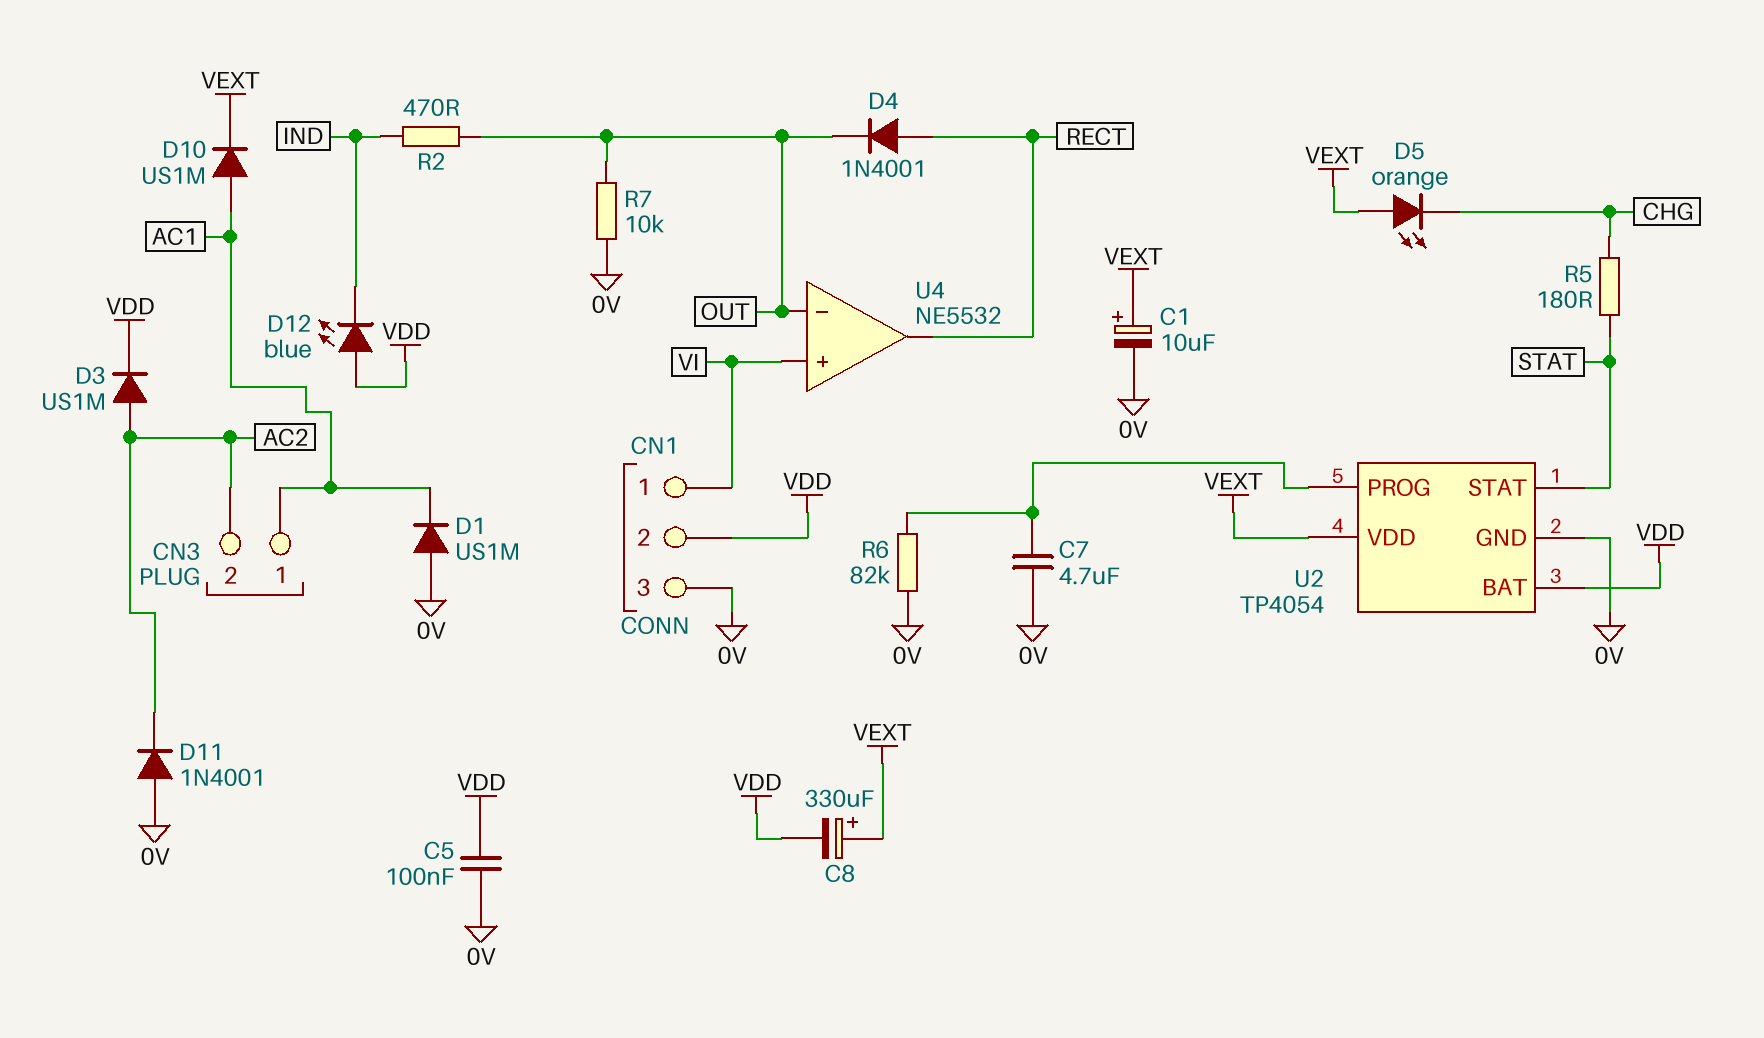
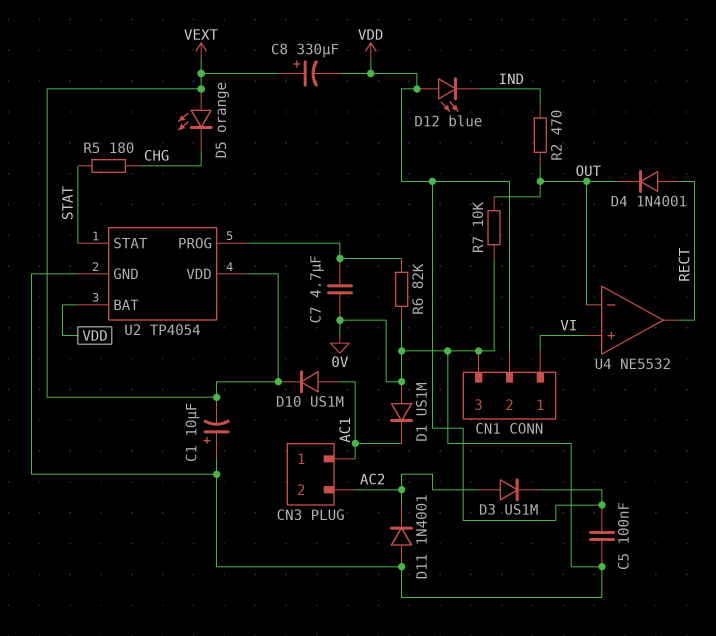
C1: 10uF (plus VEXT, minus 0V) -> 10uF (plus 0V, minus VEXT)

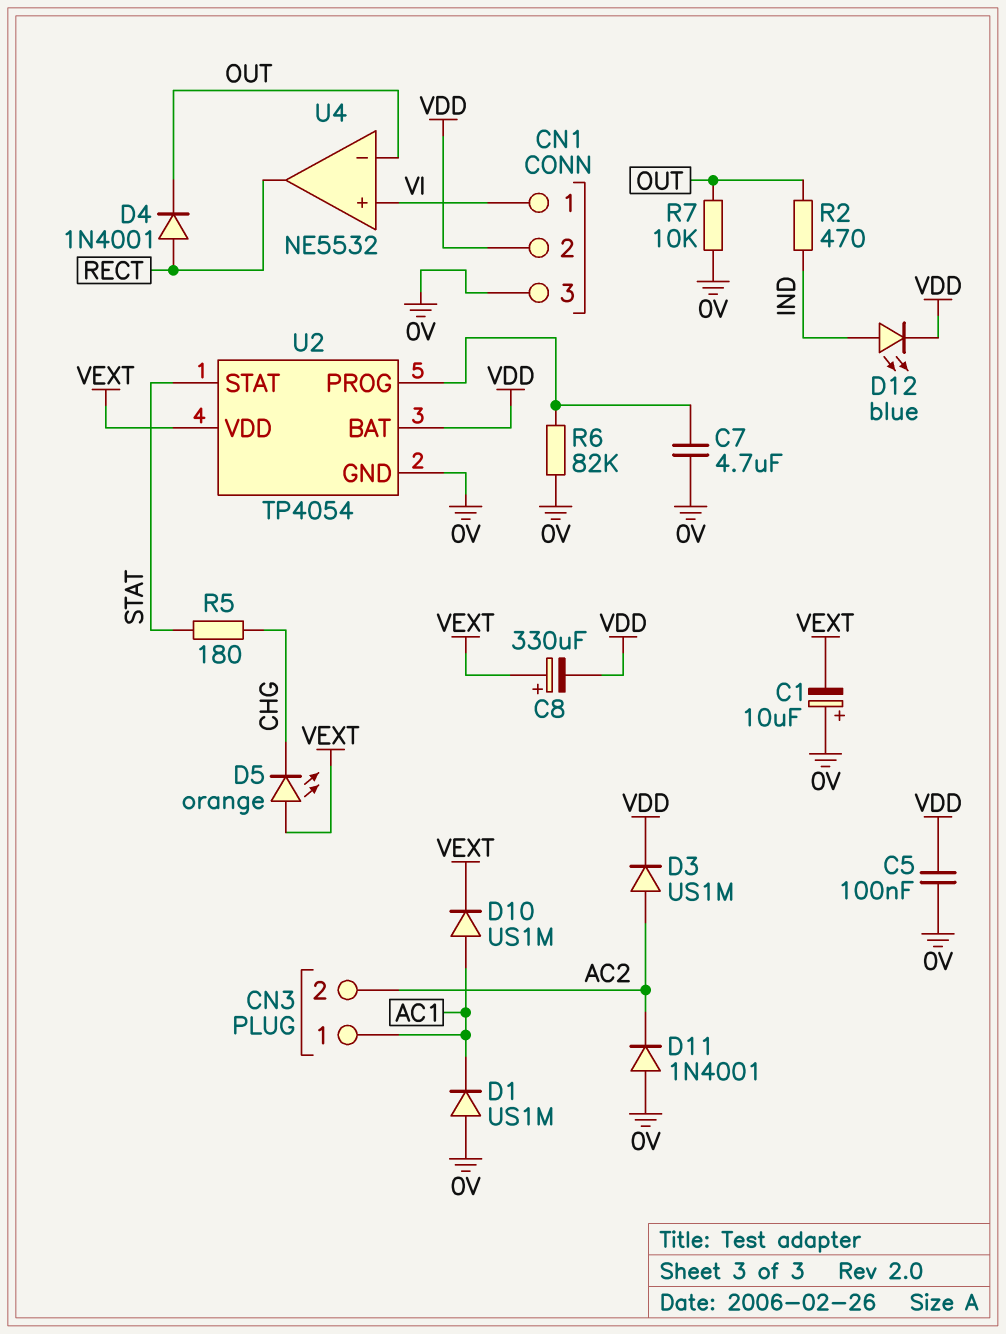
D12: LED blue (A VDD, K IND) -> LED blue (A IND, K VDD)

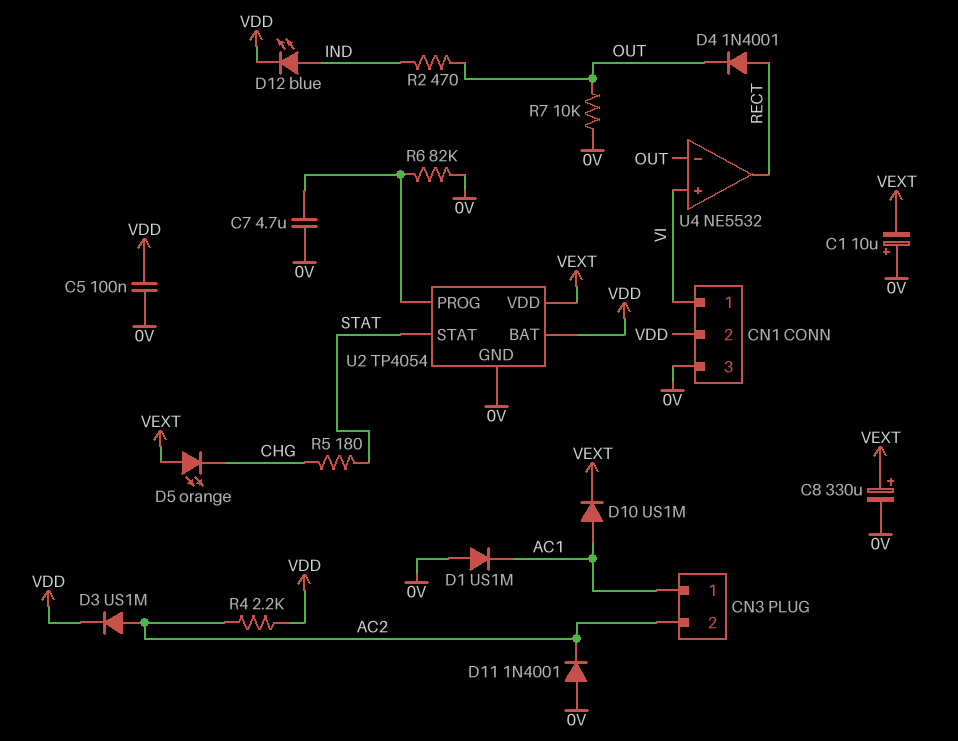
C8: 330uF (plus VEXT, minus VDD) -> 330uF (plus VEXT, minus 0V)
R4: none -> 2.2k (AC2, VDD)

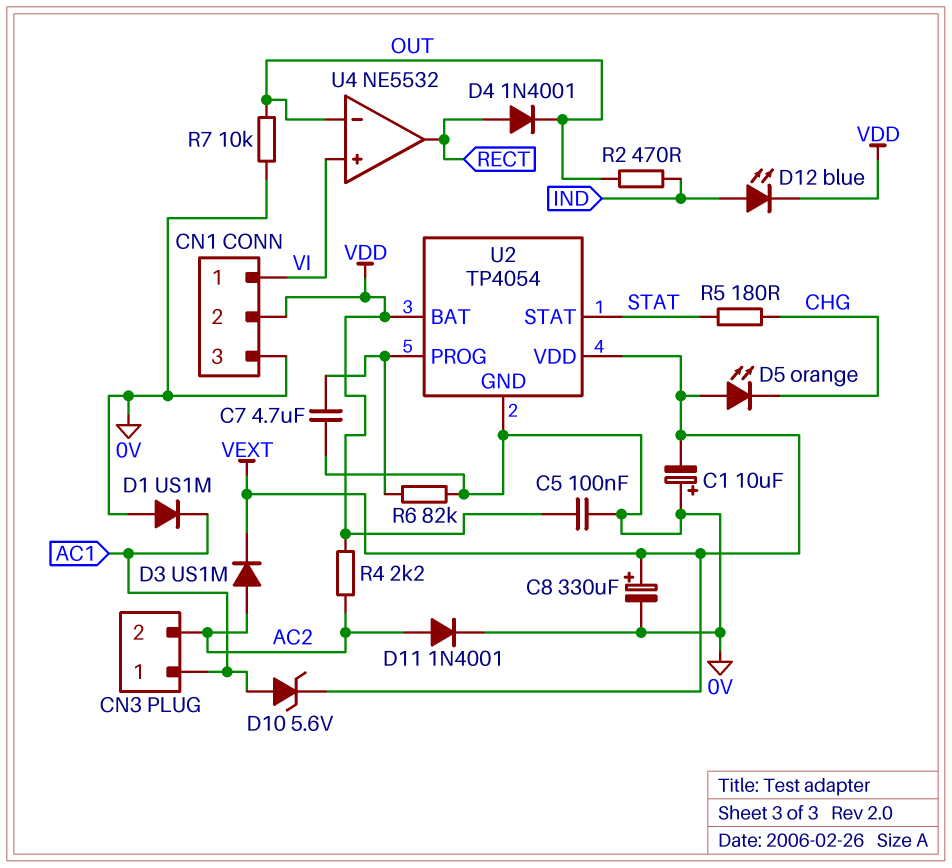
D3: diode US1M (A AC2, K VDD) -> diode US1M (A AC2, K VEXT)
D10: diode US1M (A AC1, K VEXT) -> zener 5.6V (A AC1, K VEXT)
D11: diode 1N4001 (A 0V, K AC2) -> diode 1N4001 (A AC2, K 0V)

